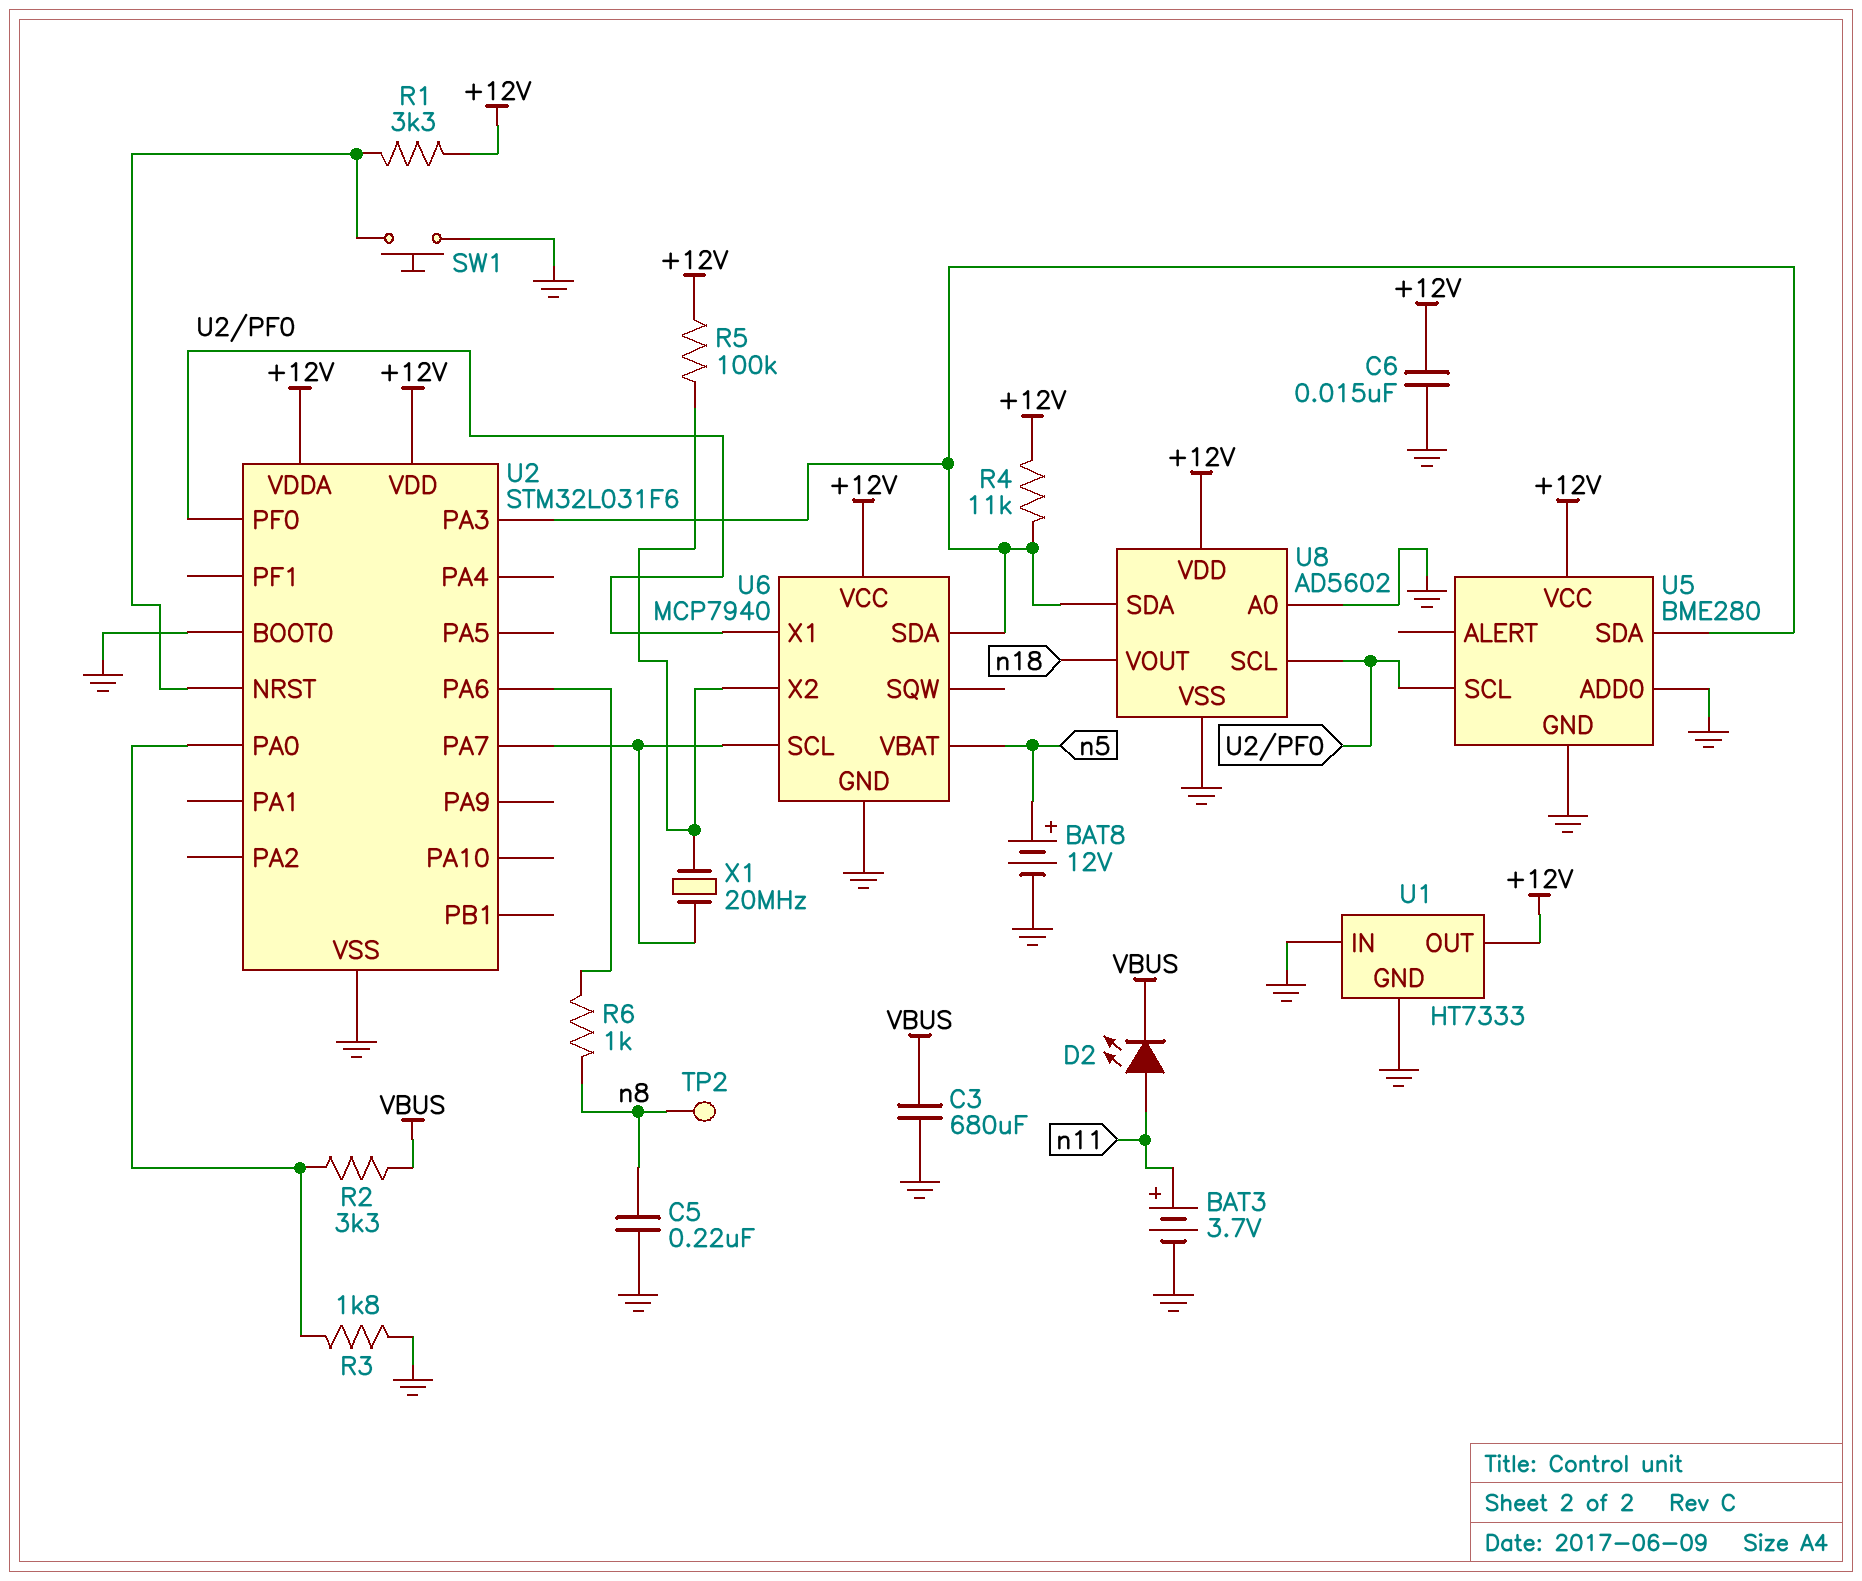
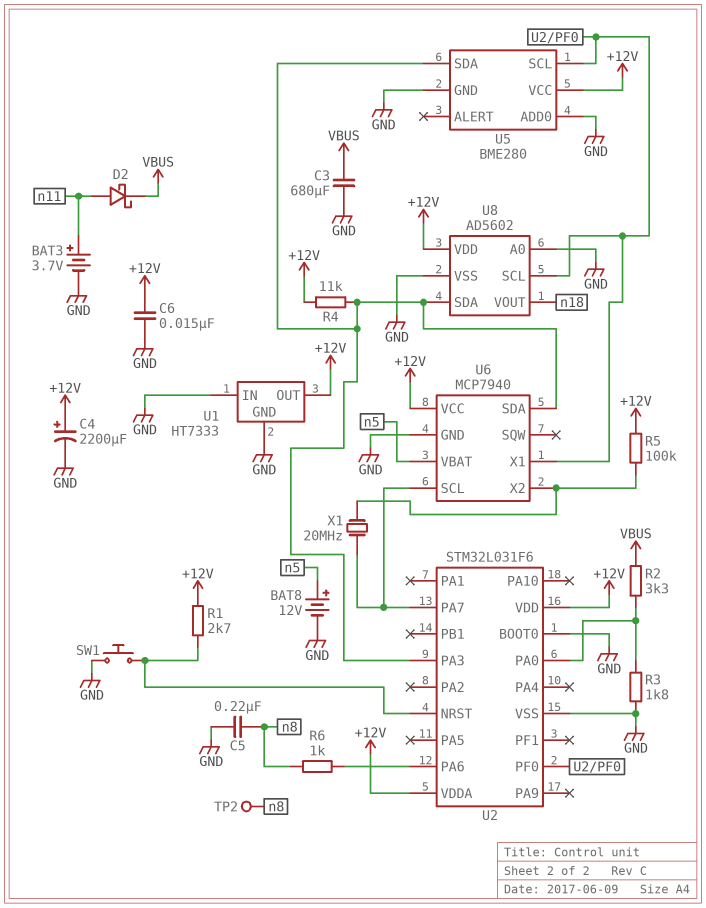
C4: none -> 2200uF (plus +12V, minus GND)
D2: LED (A n11, K VBUS) -> schottky (A n11, K VBUS)
R1: 3.3k (+12V, U2/NRST) -> 2.7k (+12V, U2/NRST)

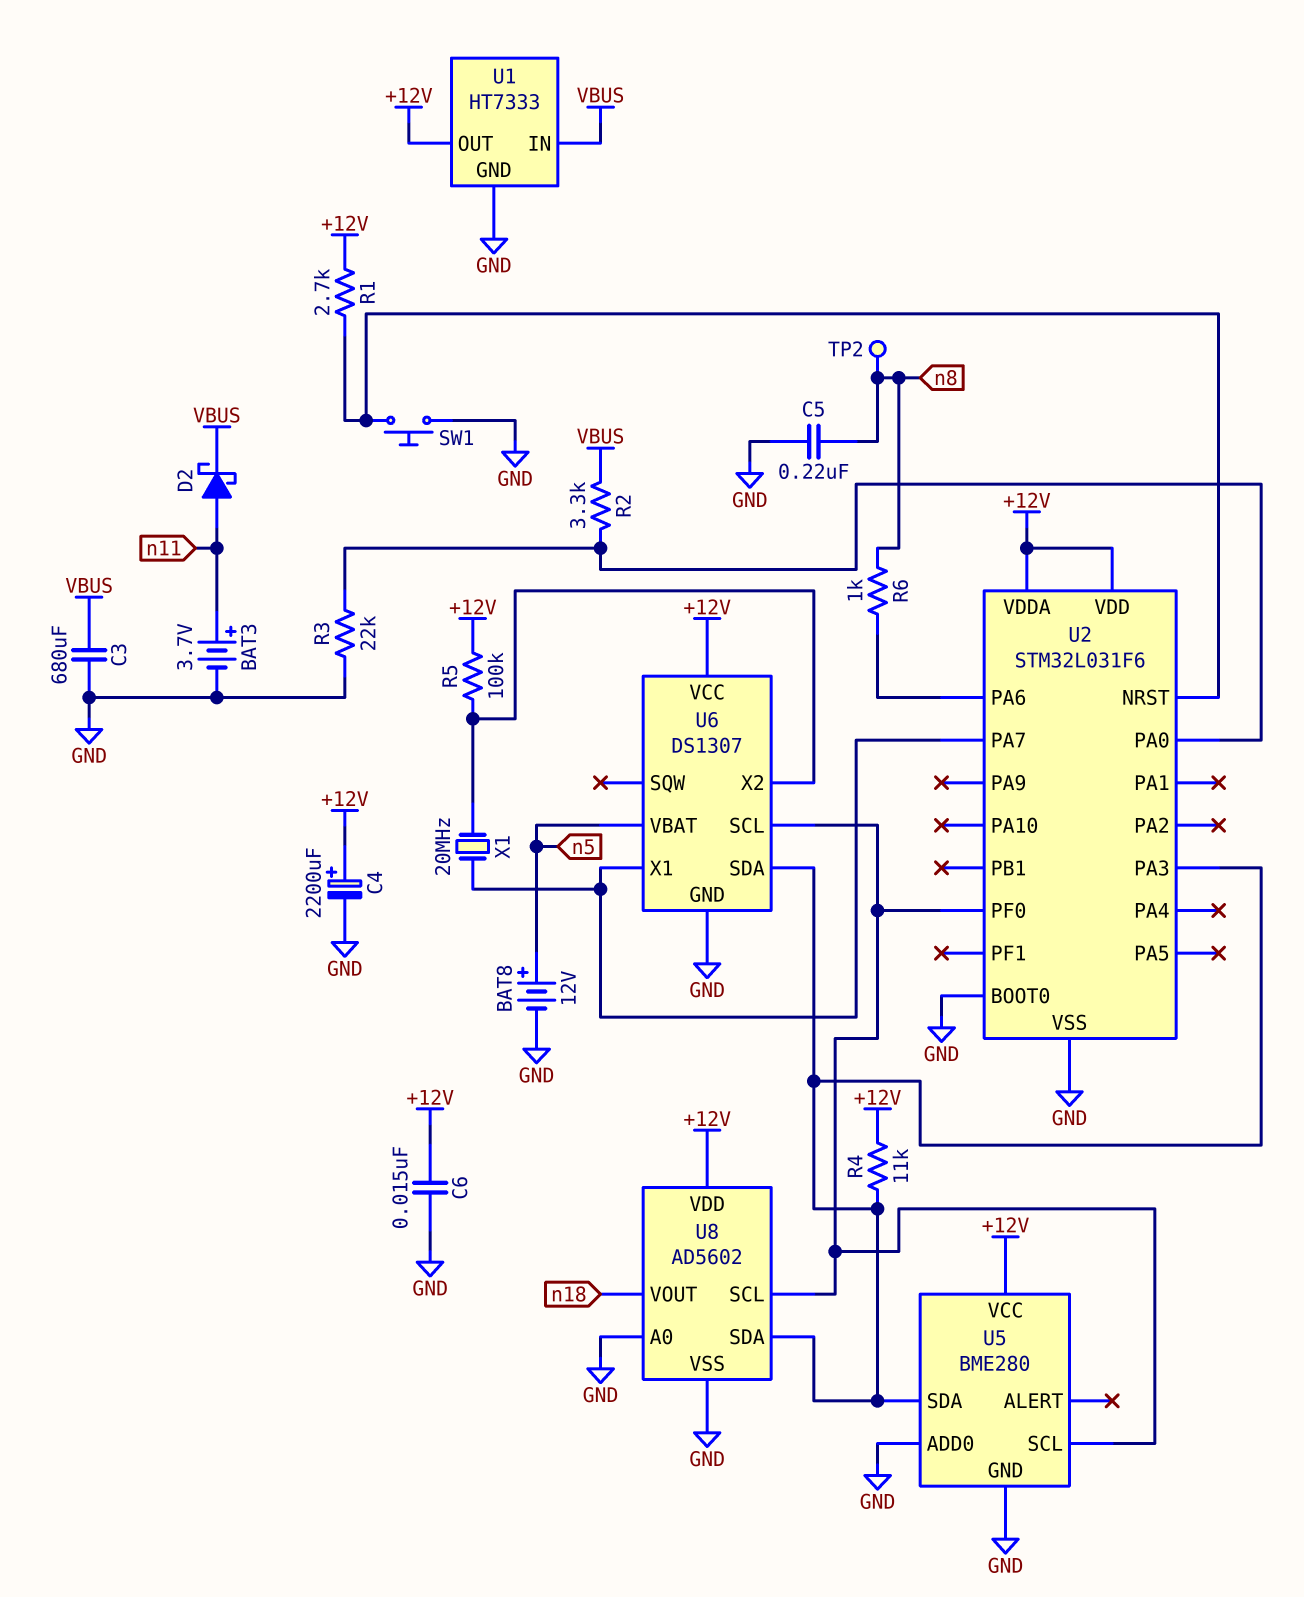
R3: 1.8k (GND, U2/PA0) -> 22k (GND, U2/PA0)
U1 pin IN: GND -> VBUS
U6: MCP7940 -> DS1307
U6 pin SCL: U2/PA7 -> U2/PF0
U6 pin X1: U2/PF0 -> U2/PA7

